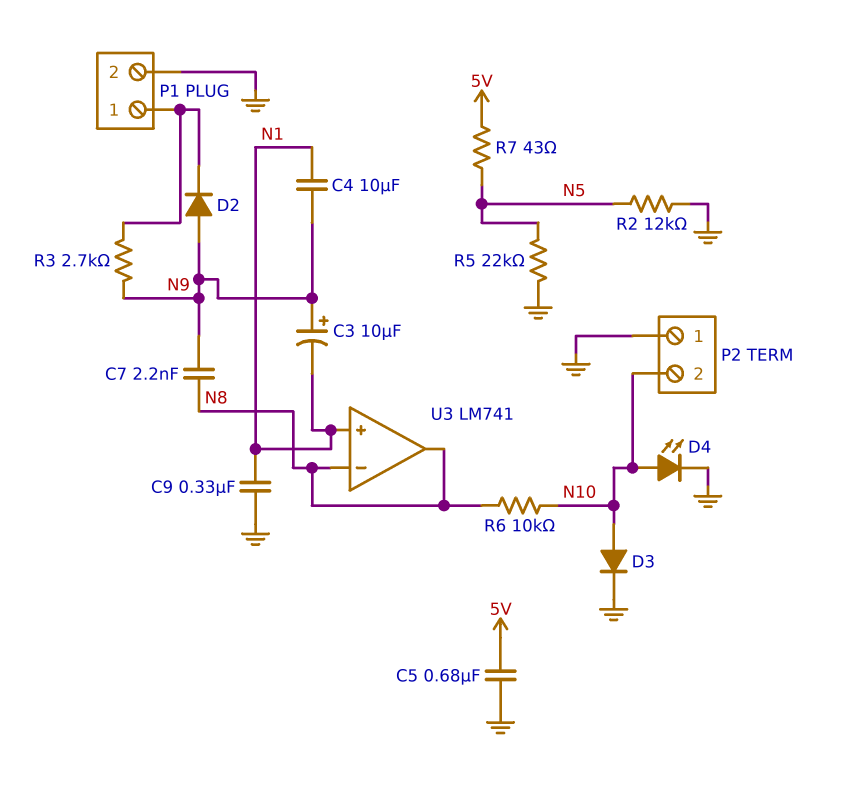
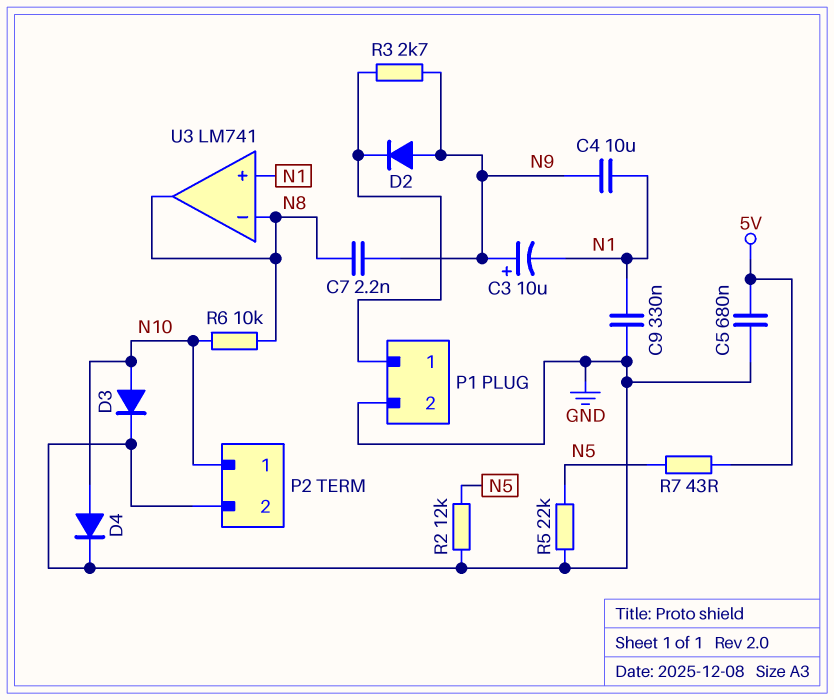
D4: LED (A N10, K GND) -> diode (A N10, K GND)
P2 pin 1: GND -> N10
P2 pin 2: N10 -> GND

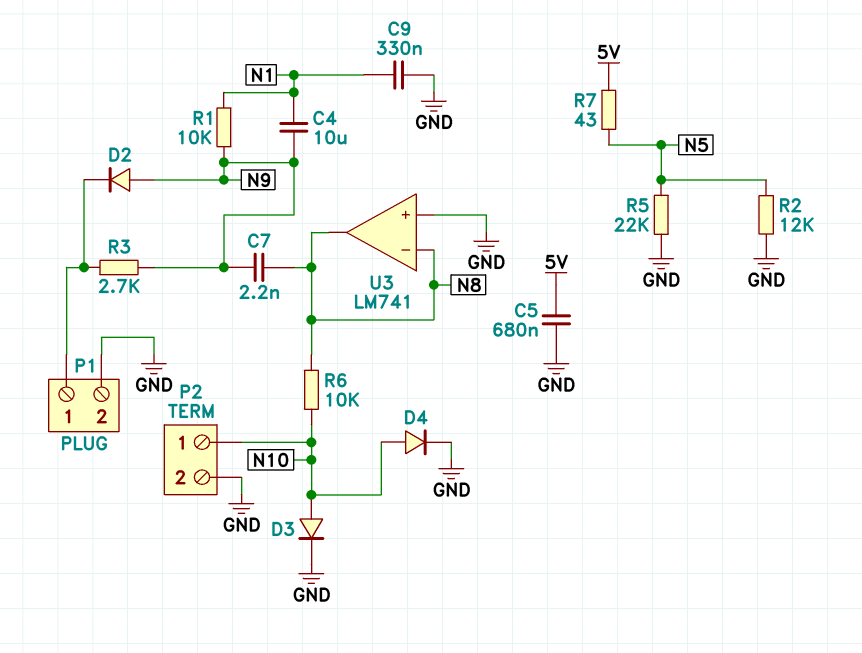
C3: 10uF (plus N9, minus N1) -> none
R1: none -> 10k (N1, N9)
U3 pin in+: N1 -> GND

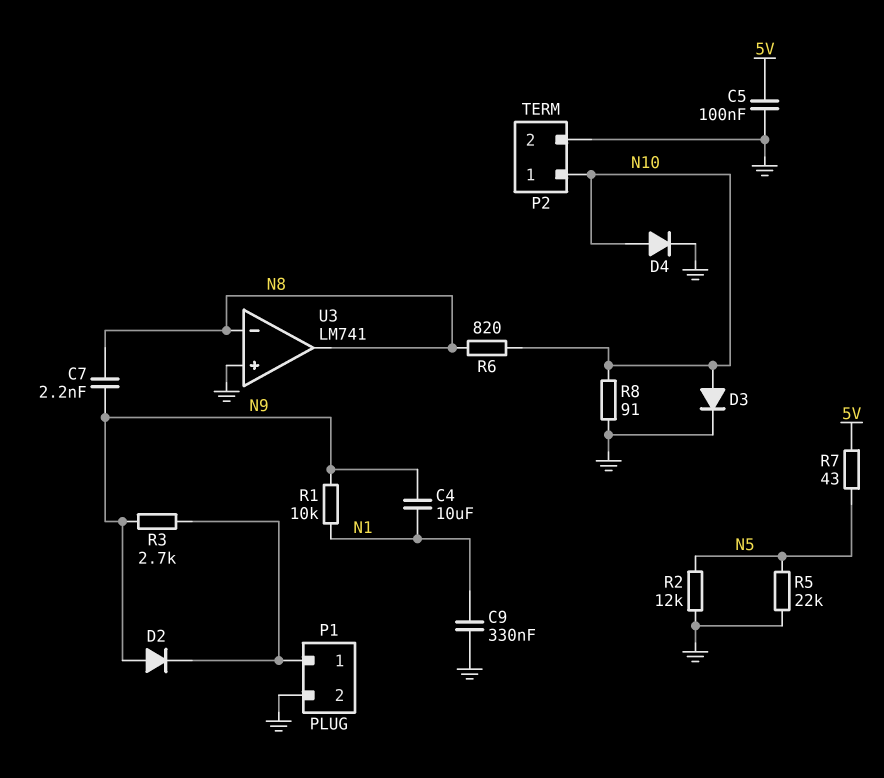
C5: 680nF (5V, GND) -> 100nF (5V, GND)
R6: 10k (N8, N10) -> 820 (N8, N10)
R8: none -> 91 (GND, N10)

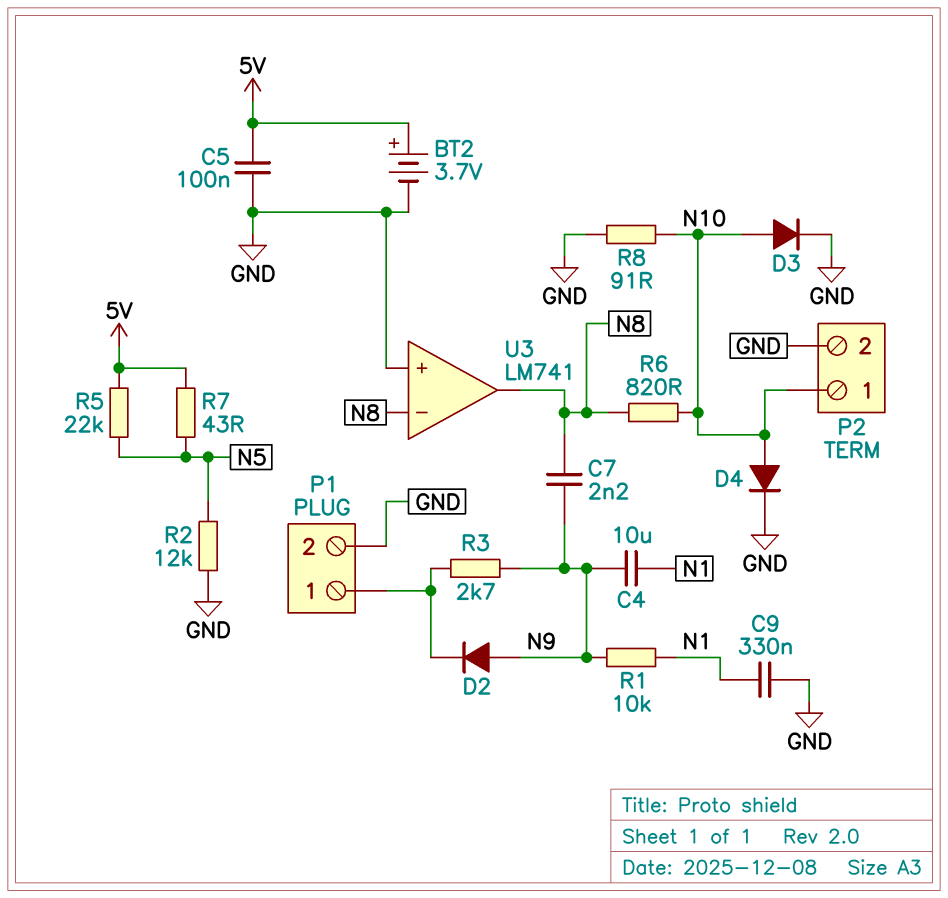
BT2: none -> 3.7V (plus 5V, minus GND)
R5: 22k (GND, N5) -> 22k (5V, N5)

